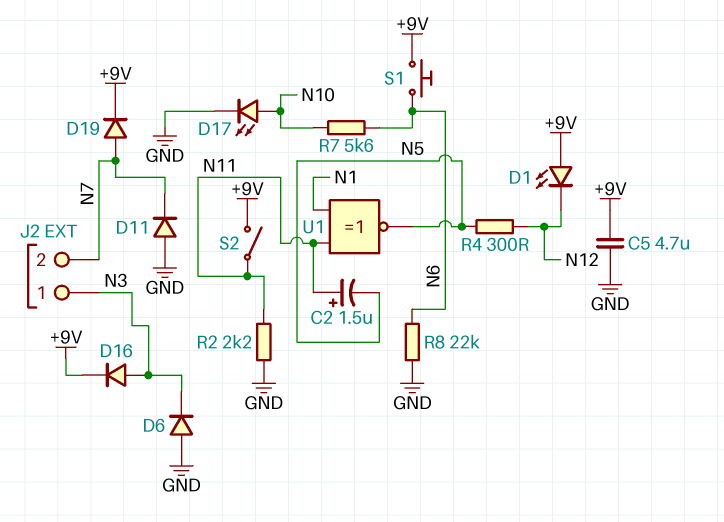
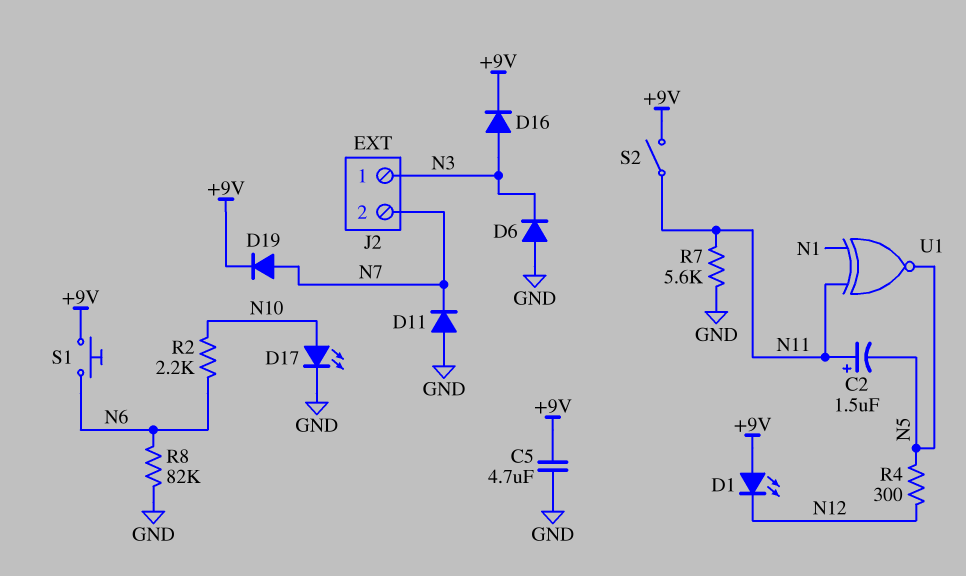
R2: 2.2k (GND, N11) -> 2.2k (N6, N10)
R7: 5.6k (N6, N10) -> 5.6k (GND, N11)
R8: 22k (GND, N6) -> 82k (GND, N6)

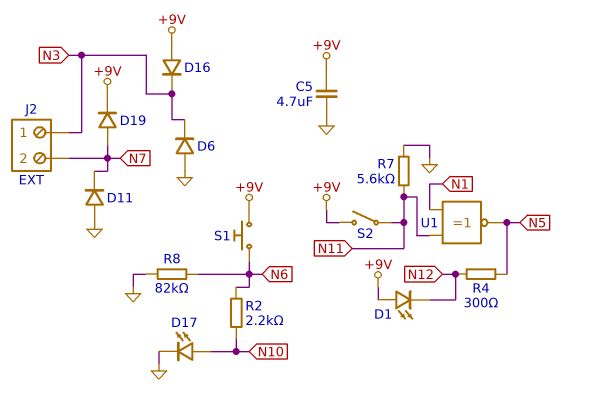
C2: 1.5uF (plus N11, minus N5) -> none
D16: diode (A N3, K +9V) -> diode (A +9V, K N3)

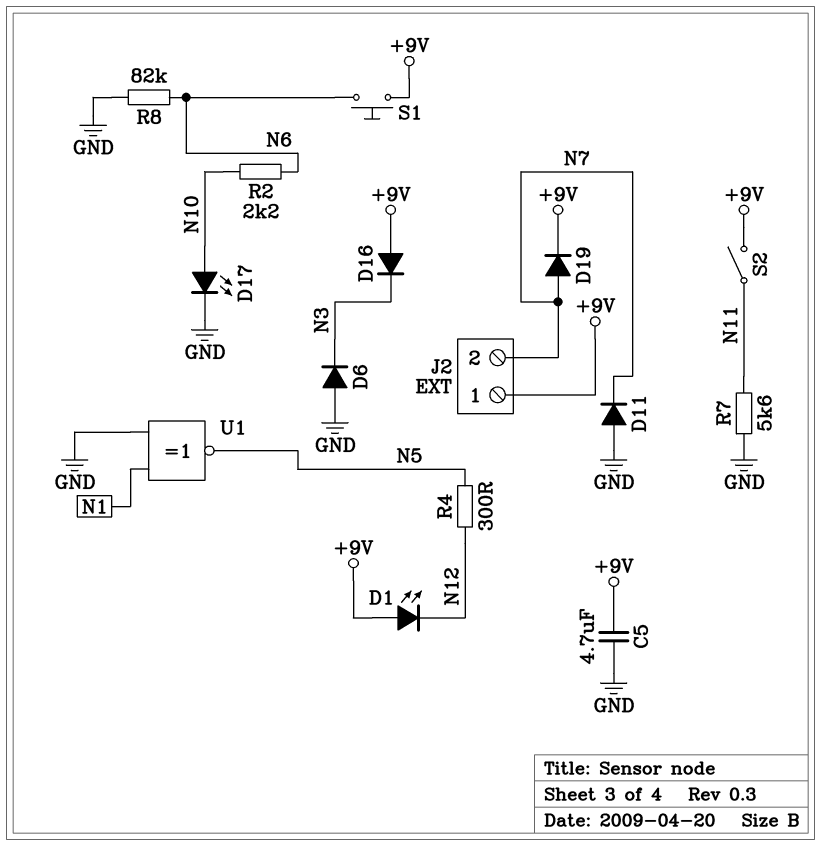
J2 pin 1: N3 -> +9V
U1: XNOR (in N1, in N11, out N5) -> XNOR (in GND, in N1, out N5)

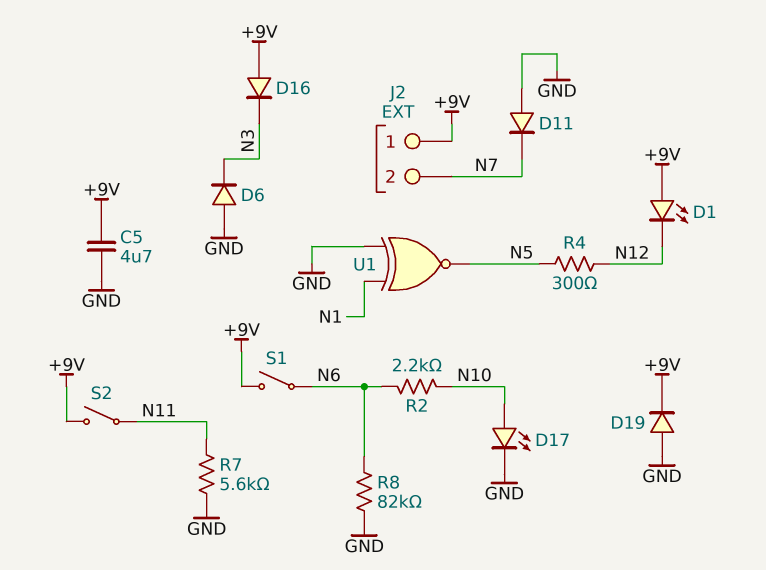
D19: diode (A N7, K +9V) -> diode (A GND, K +9V)
S1: button (+9V, N6) -> switch (+9V, N6)

